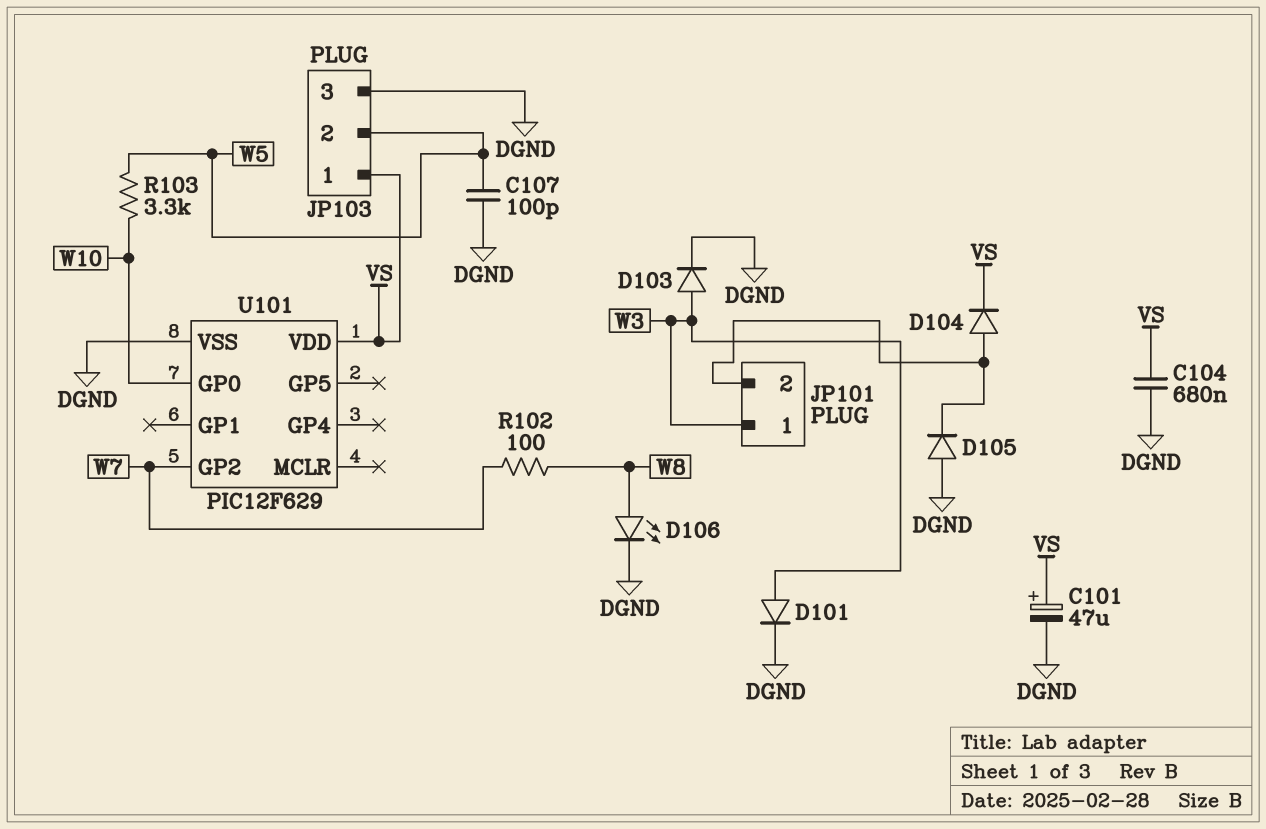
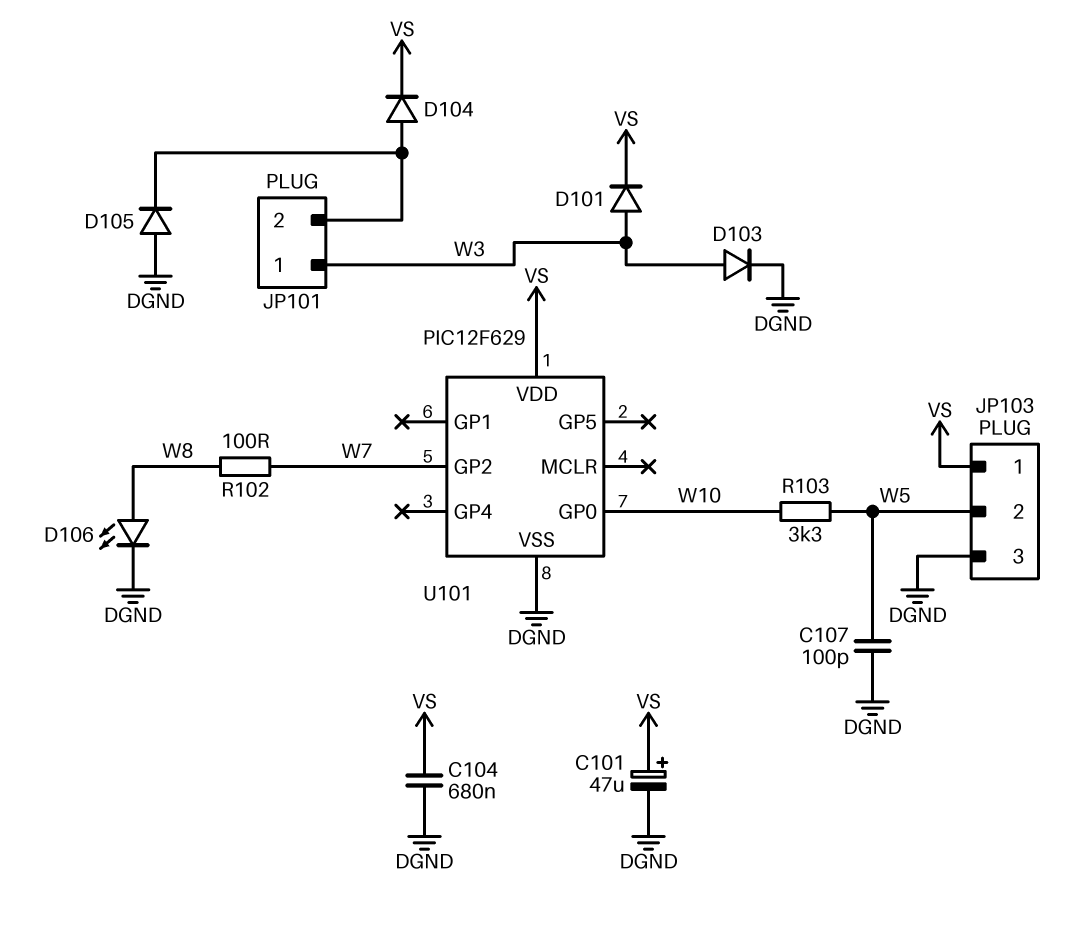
D101: diode (A W3, K DGND) -> diode (A W3, K VS)

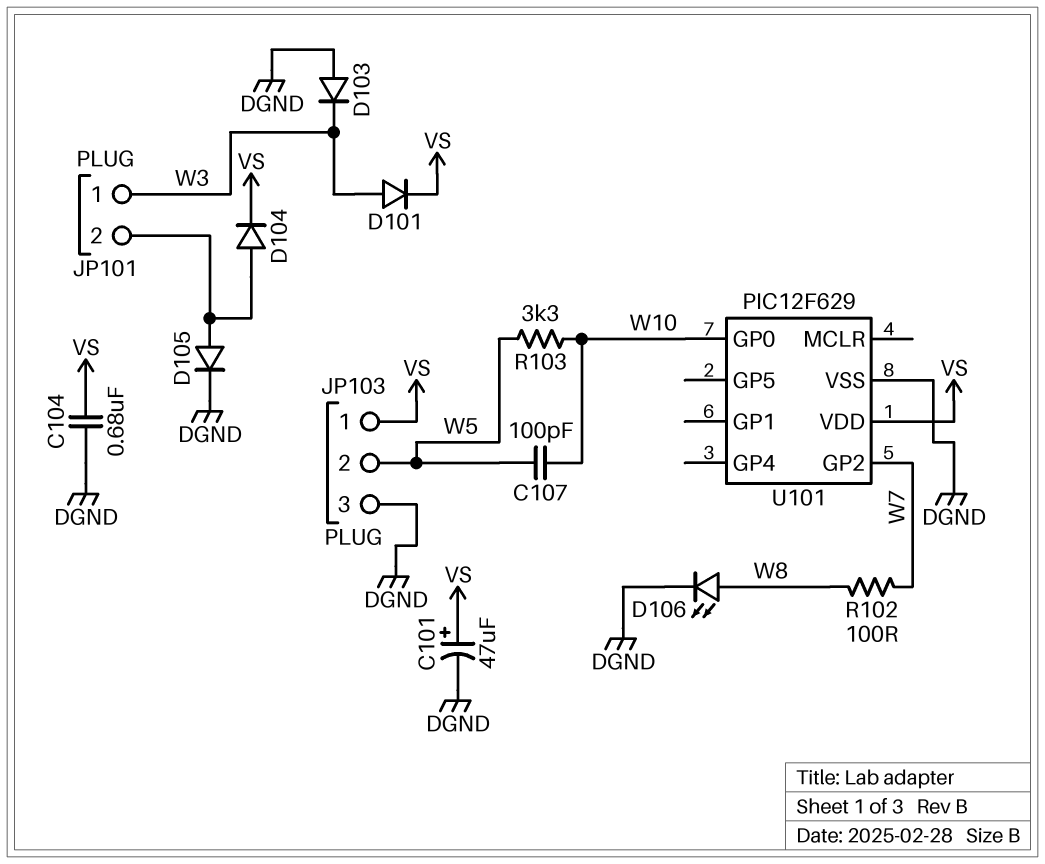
C107: 100pF (DGND, W5) -> 100pF (W5, W10)
D103: diode (A W3, K DGND) -> diode (A DGND, K W3)
D105: diode (A DGND, K JP101/2) -> diode (A JP101/2, K DGND)

